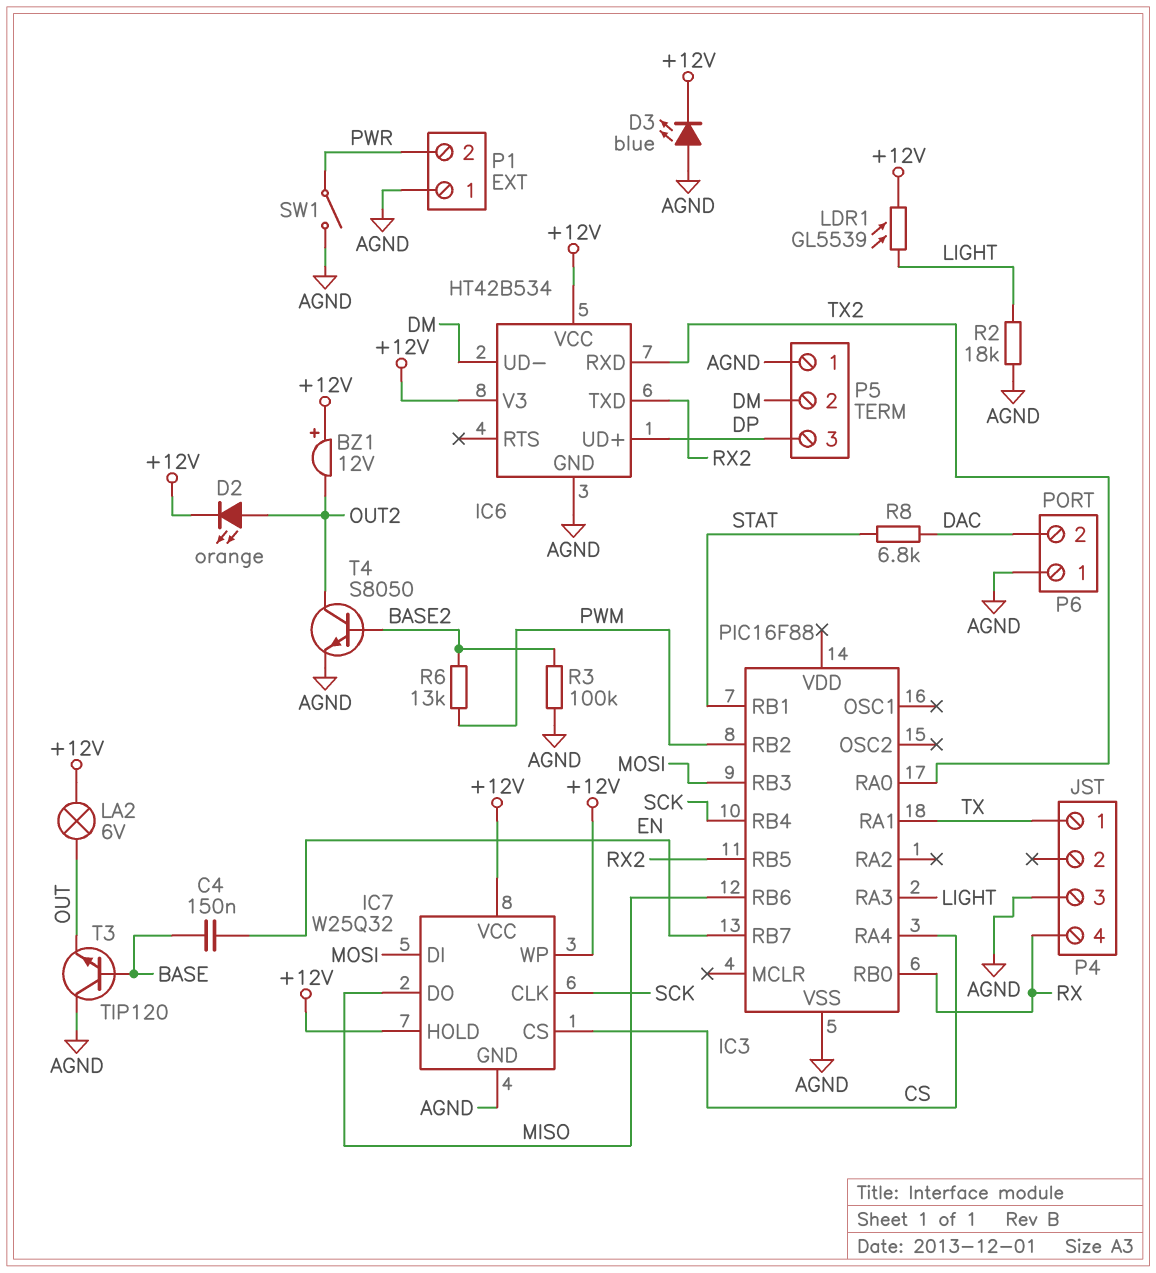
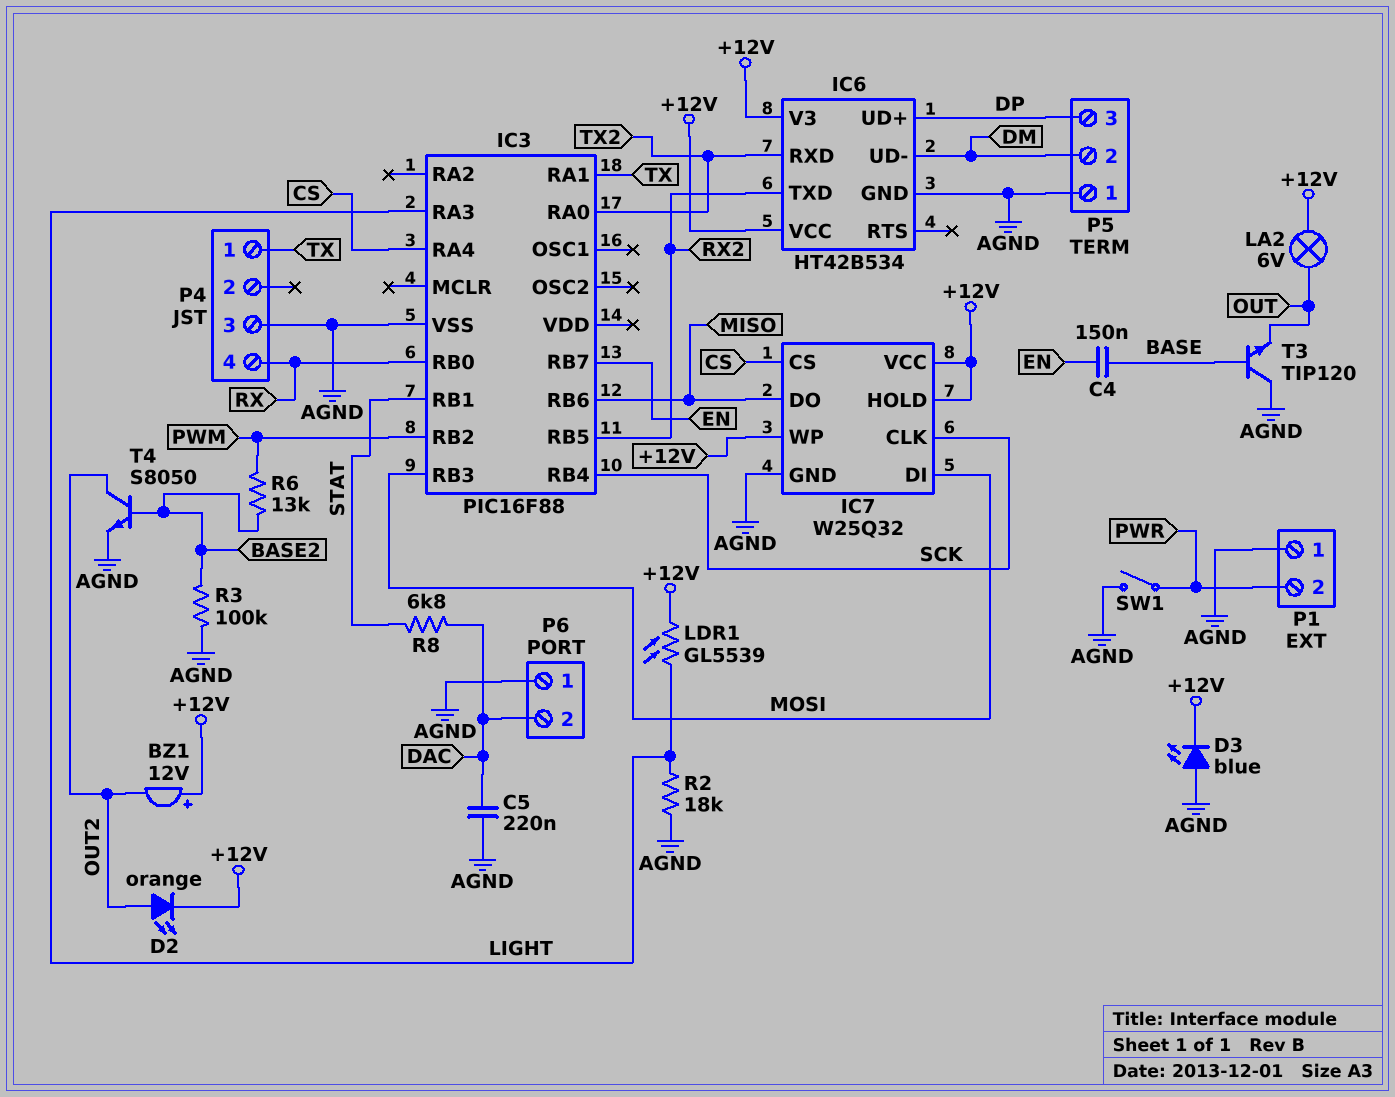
C5: none -> 220nF (AGND, DAC)

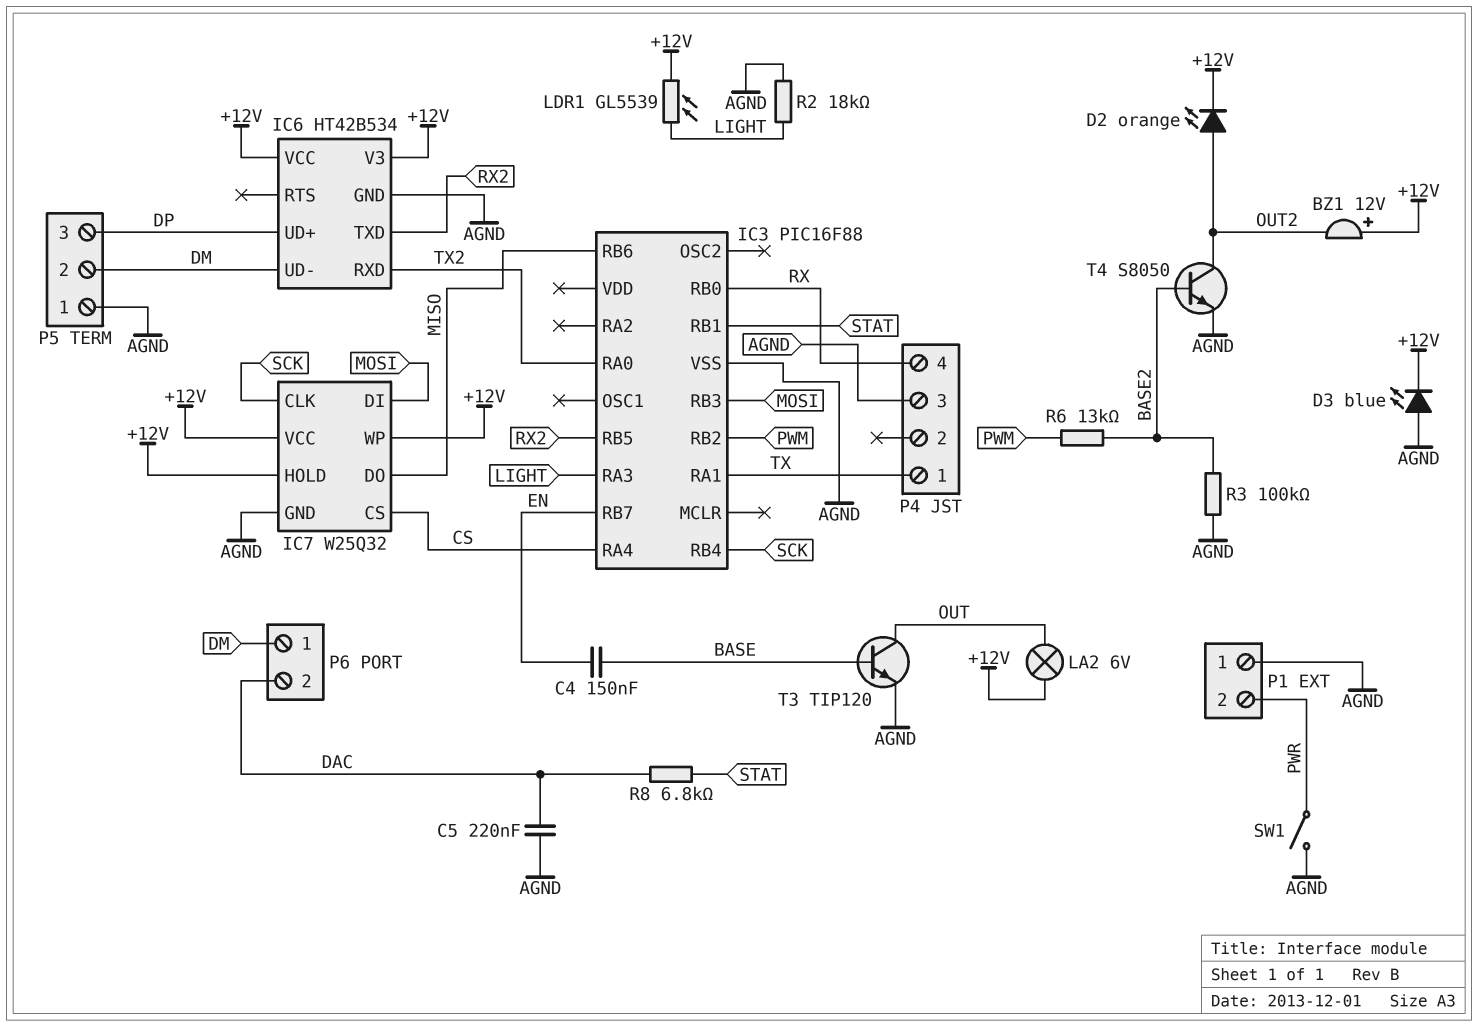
P6 pin 1: AGND -> DM
T3: NPN TIP120 (B BASE, C AGND, E OUT) -> NPN TIP120 (B BASE, C OUT, E AGND)

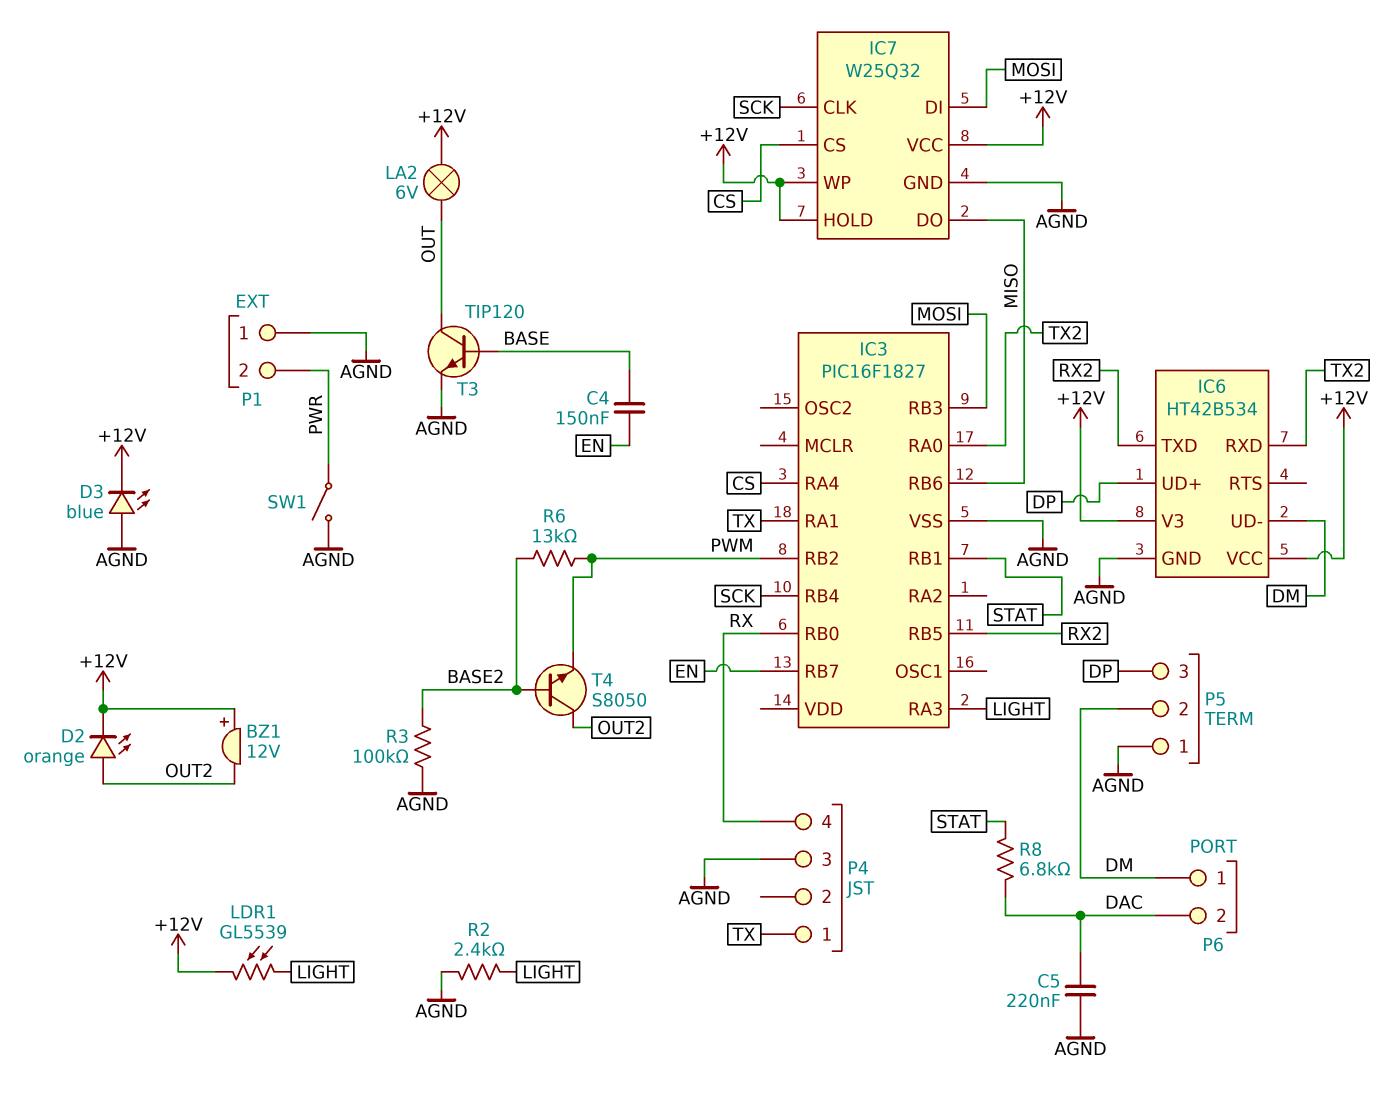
IC3: PIC16F88 -> PIC16F1827
R2: 18k (AGND, LIGHT) -> 2.4k (AGND, LIGHT)
T4: NPN S8050 (B BASE2, C OUT2, E AGND) -> NPN S8050 (B BASE2, C OUT2, E PWM)

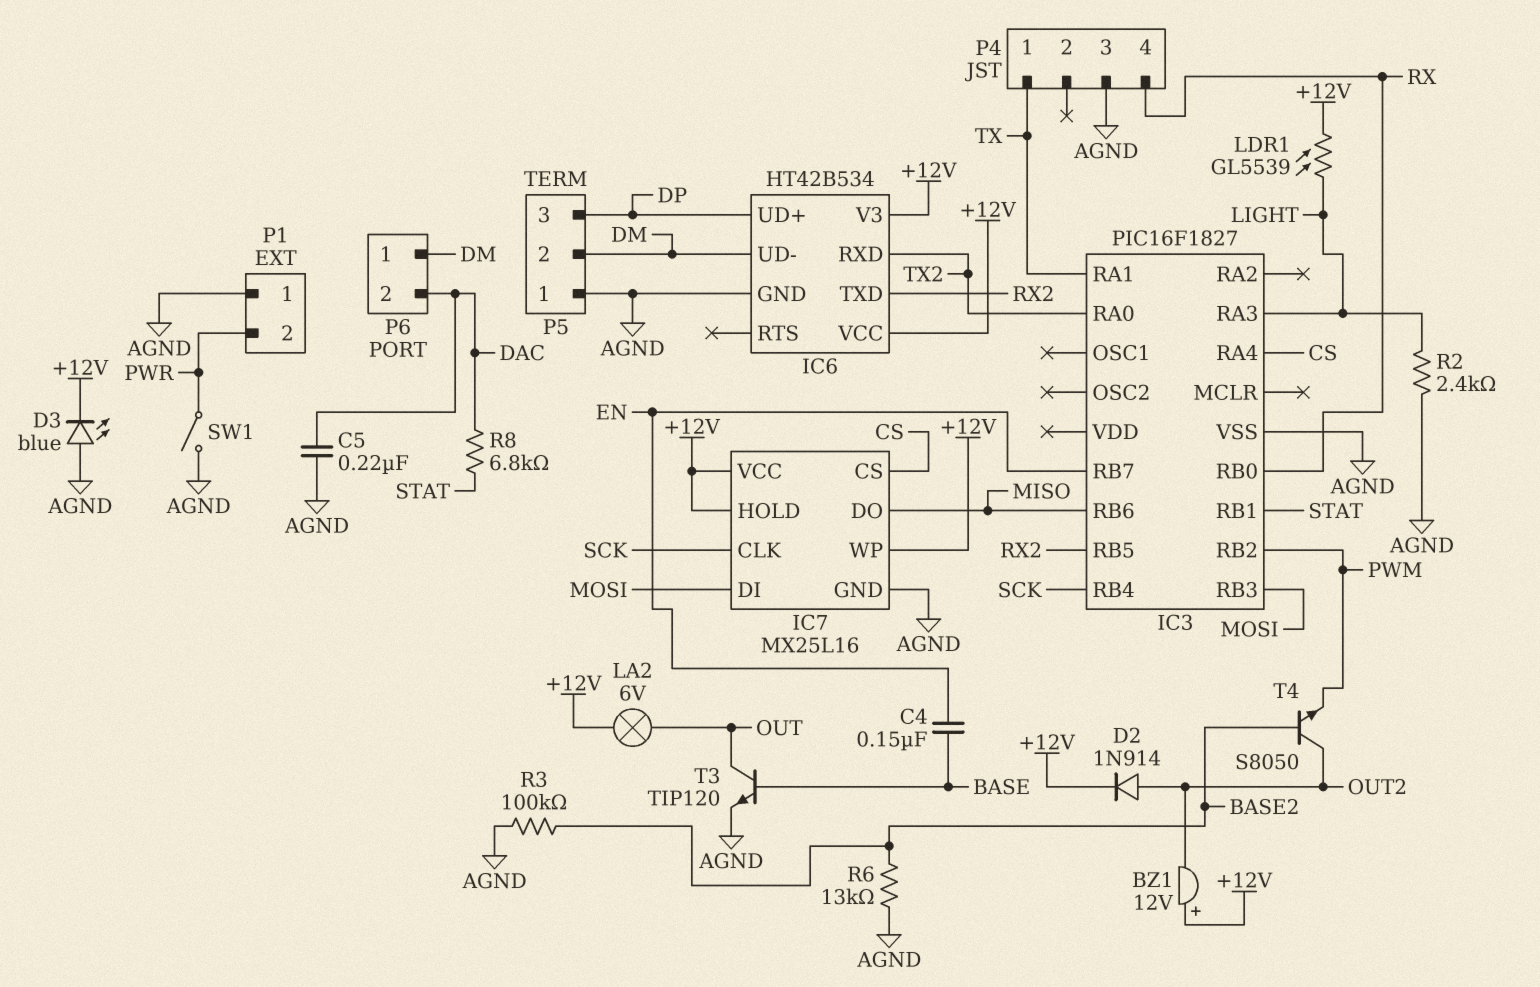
D2: LED orange (A OUT2, K +12V) -> diode 1N914 (A OUT2, K +12V)
IC7: W25Q32 -> MX25L16
R6: 13k (BASE2, PWM) -> 13k (AGND, BASE2)

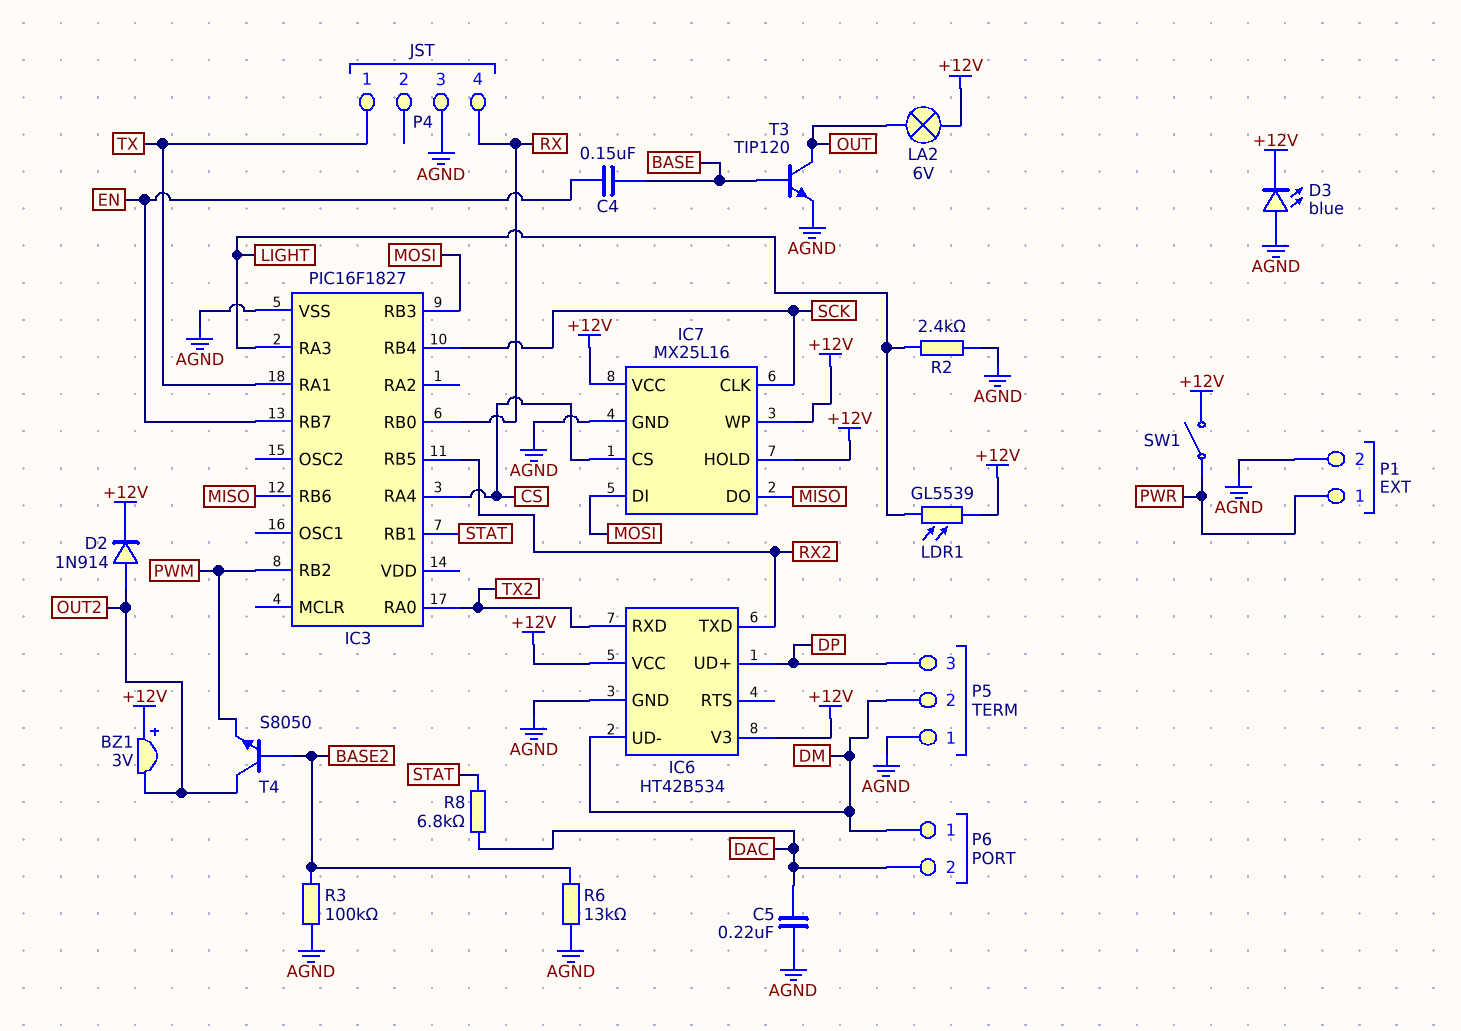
BZ1: buzzer 12V (plus +12V, minus OUT2) -> buzzer 3V (plus +12V, minus OUT2)
P1 pin 1: AGND -> PWR
P1 pin 2: PWR -> AGND
SW1: switch (AGND, PWR) -> switch (+12V, PWR)

